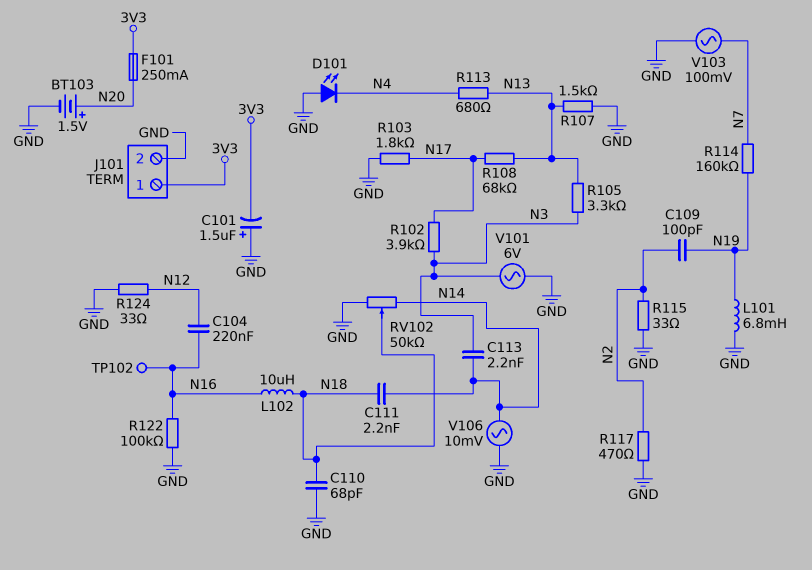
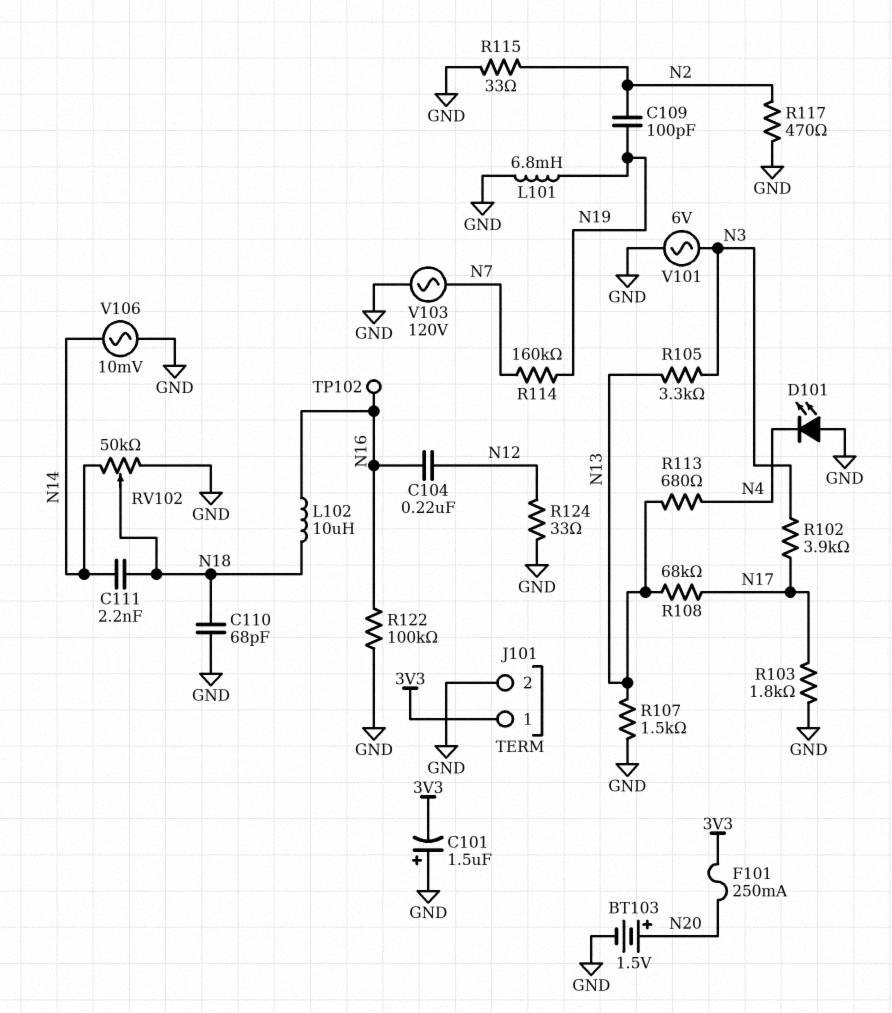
C113: 2.2nF (N3, N14) -> none
V103: AC 100mV (GND, N7) -> AC 120V (GND, N7)

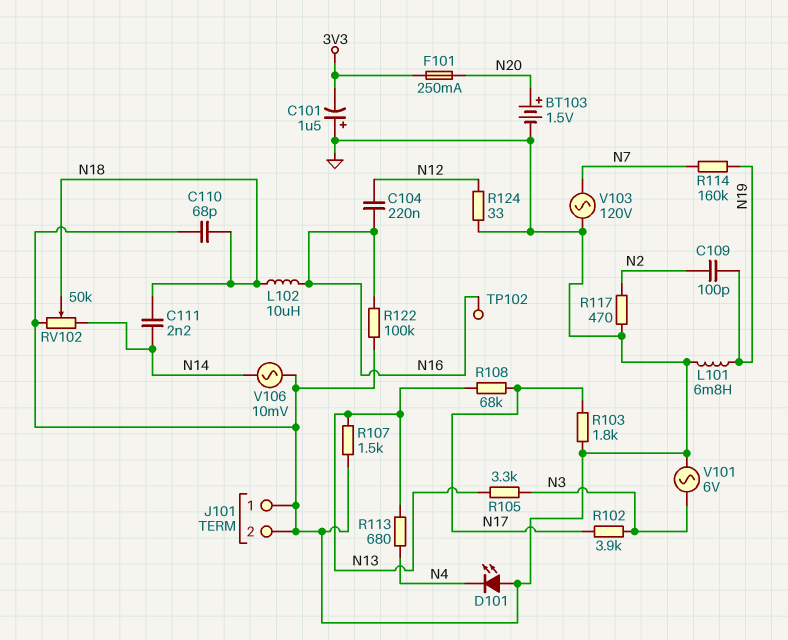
J101 pin 1: 3V3 -> GND
R115: 33 (GND, N2) -> none

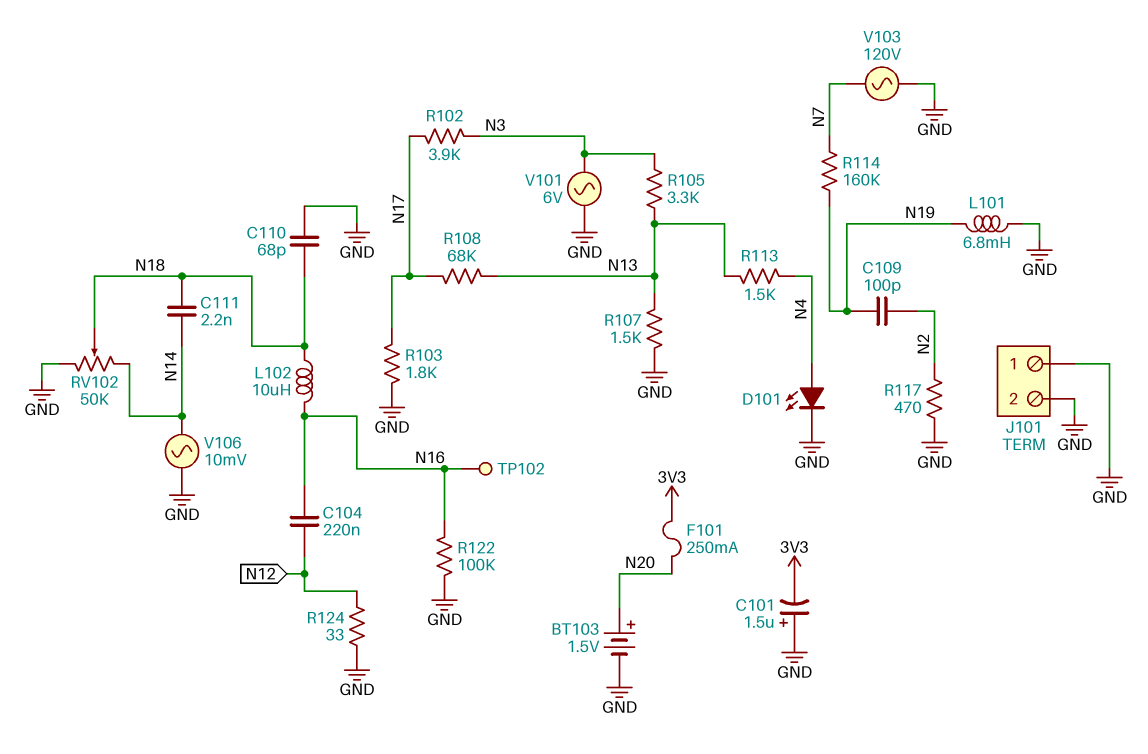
D101: LED (A GND, K N4) -> LED (A N4, K GND)
R113: 680 (N4, N13) -> 1.5k (N4, N13)

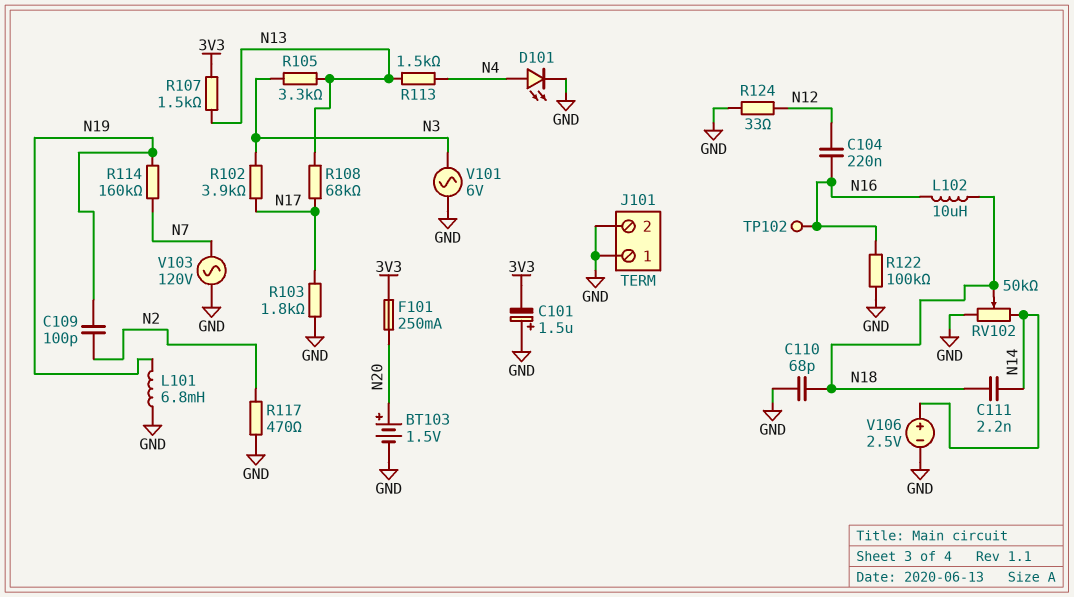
R107: 1.5k (GND, N13) -> 1.5k (3V3, N13)
V106: AC 10mV (GND, N14) -> 2.5V (plus N14, minus GND)

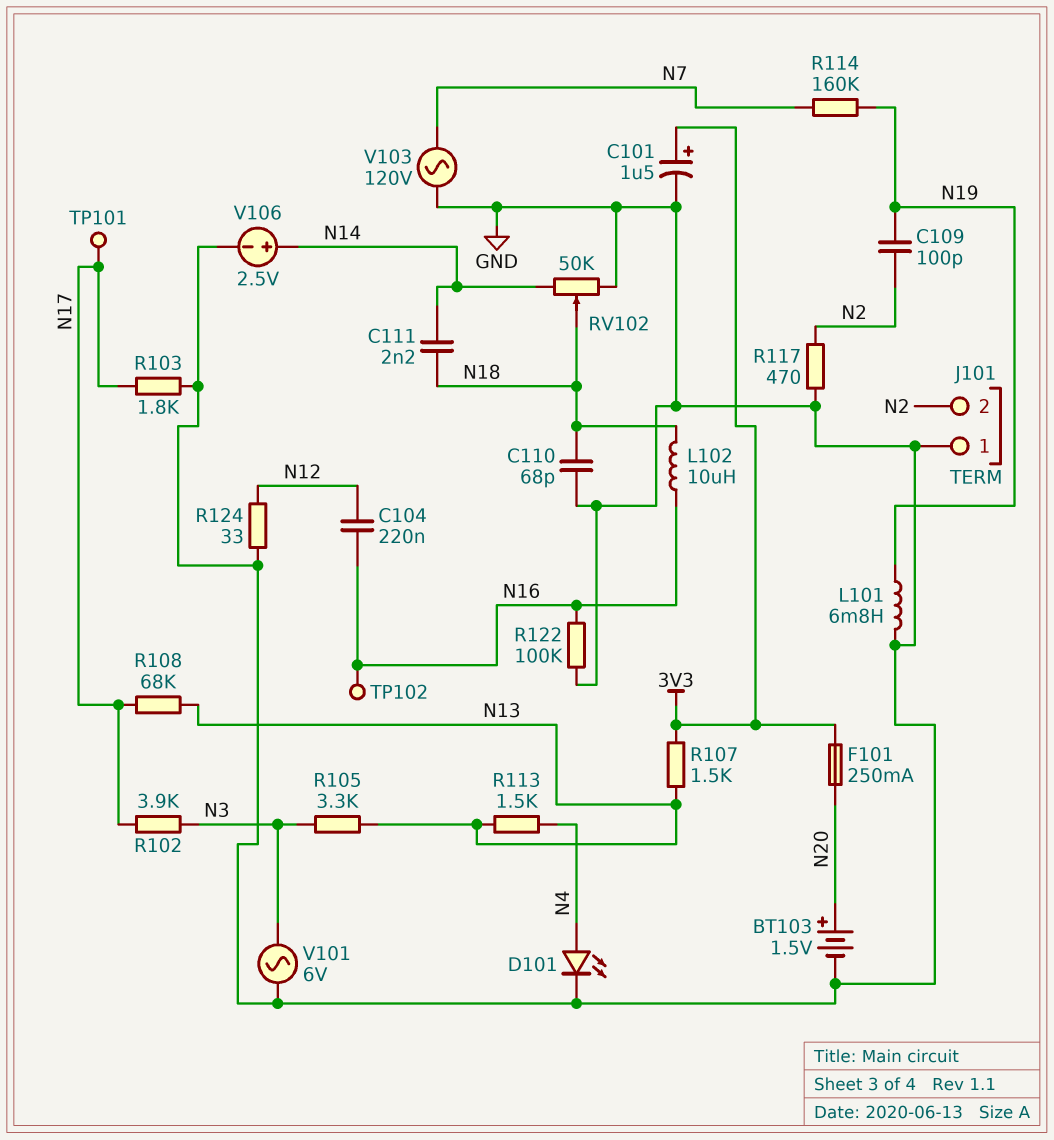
C101: 1.5uF (plus GND, minus 3V3) -> 1.5uF (plus 3V3, minus GND)
J101 pin 2: GND -> N2
TP101: none -> test point (N17)

